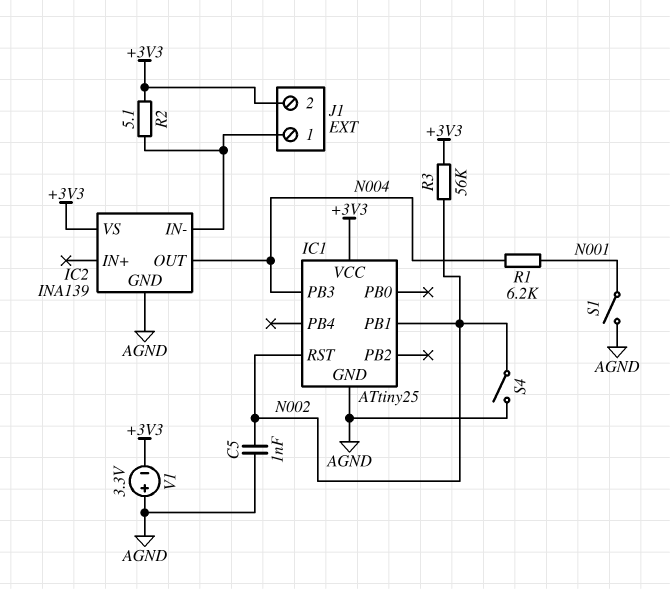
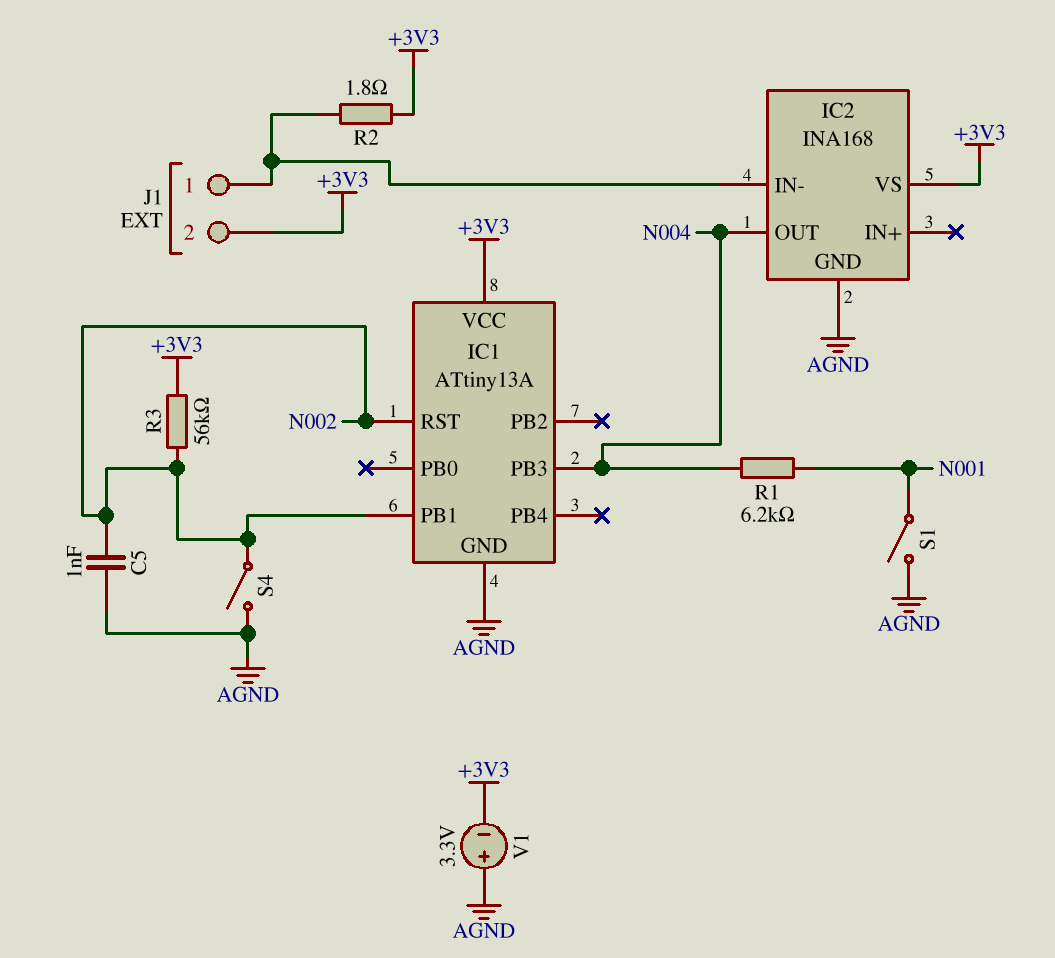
IC1: ATtiny25 -> ATtiny13A
IC2: INA139 -> INA168
R2: 5.1 (+3V3, IC2/IN-) -> 1.8 (+3V3, IC2/IN-)

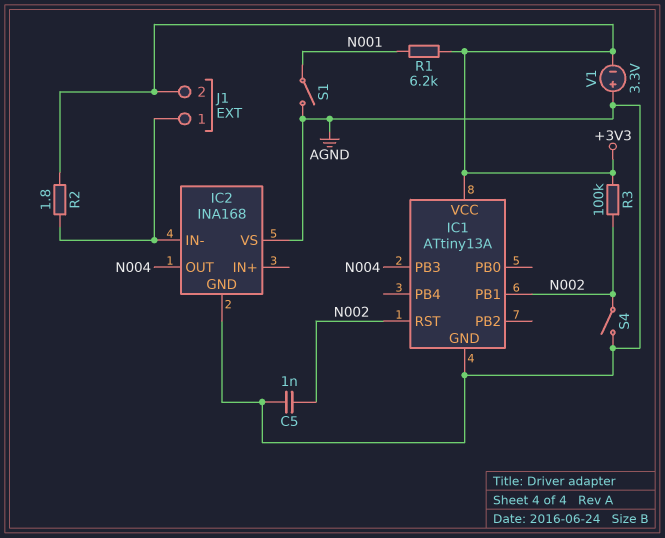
IC2 pin VS: +3V3 -> AGND
R1: 6.2k (N001, N004) -> 6.2k (+3V3, N001)
R3: 56k (+3V3, N002) -> 100k (+3V3, N002)

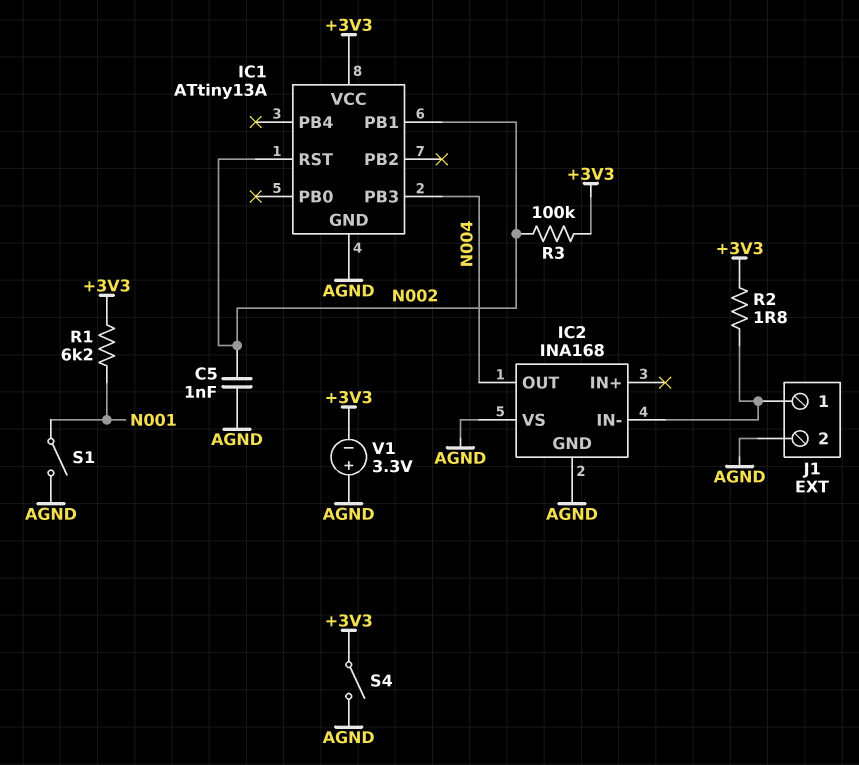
J1 pin 2: +3V3 -> AGND
S4: switch (AGND, N002) -> switch (+3V3, AGND)

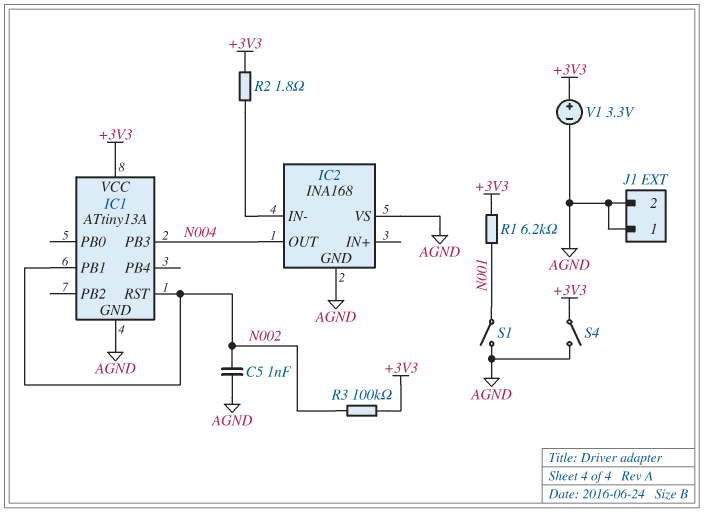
J1 pin 1: IC2/IN- -> AGND
V1: 3.3V (plus AGND, minus +3V3) -> 3.3V (plus +3V3, minus AGND)

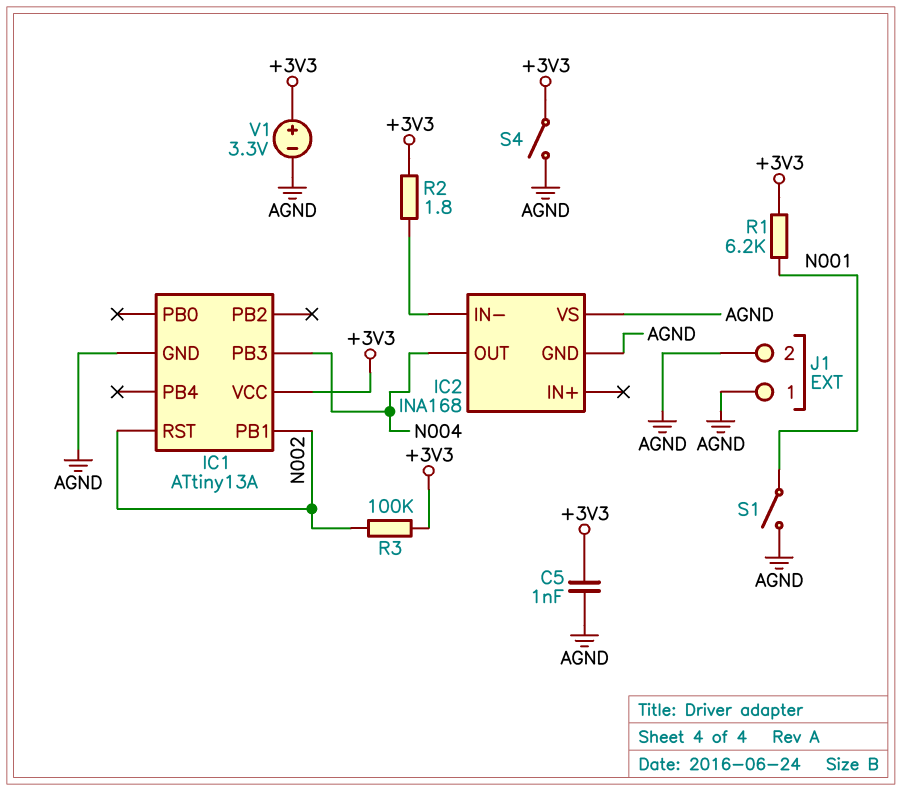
C5: 1nF (AGND, N002) -> 1nF (+3V3, AGND)

